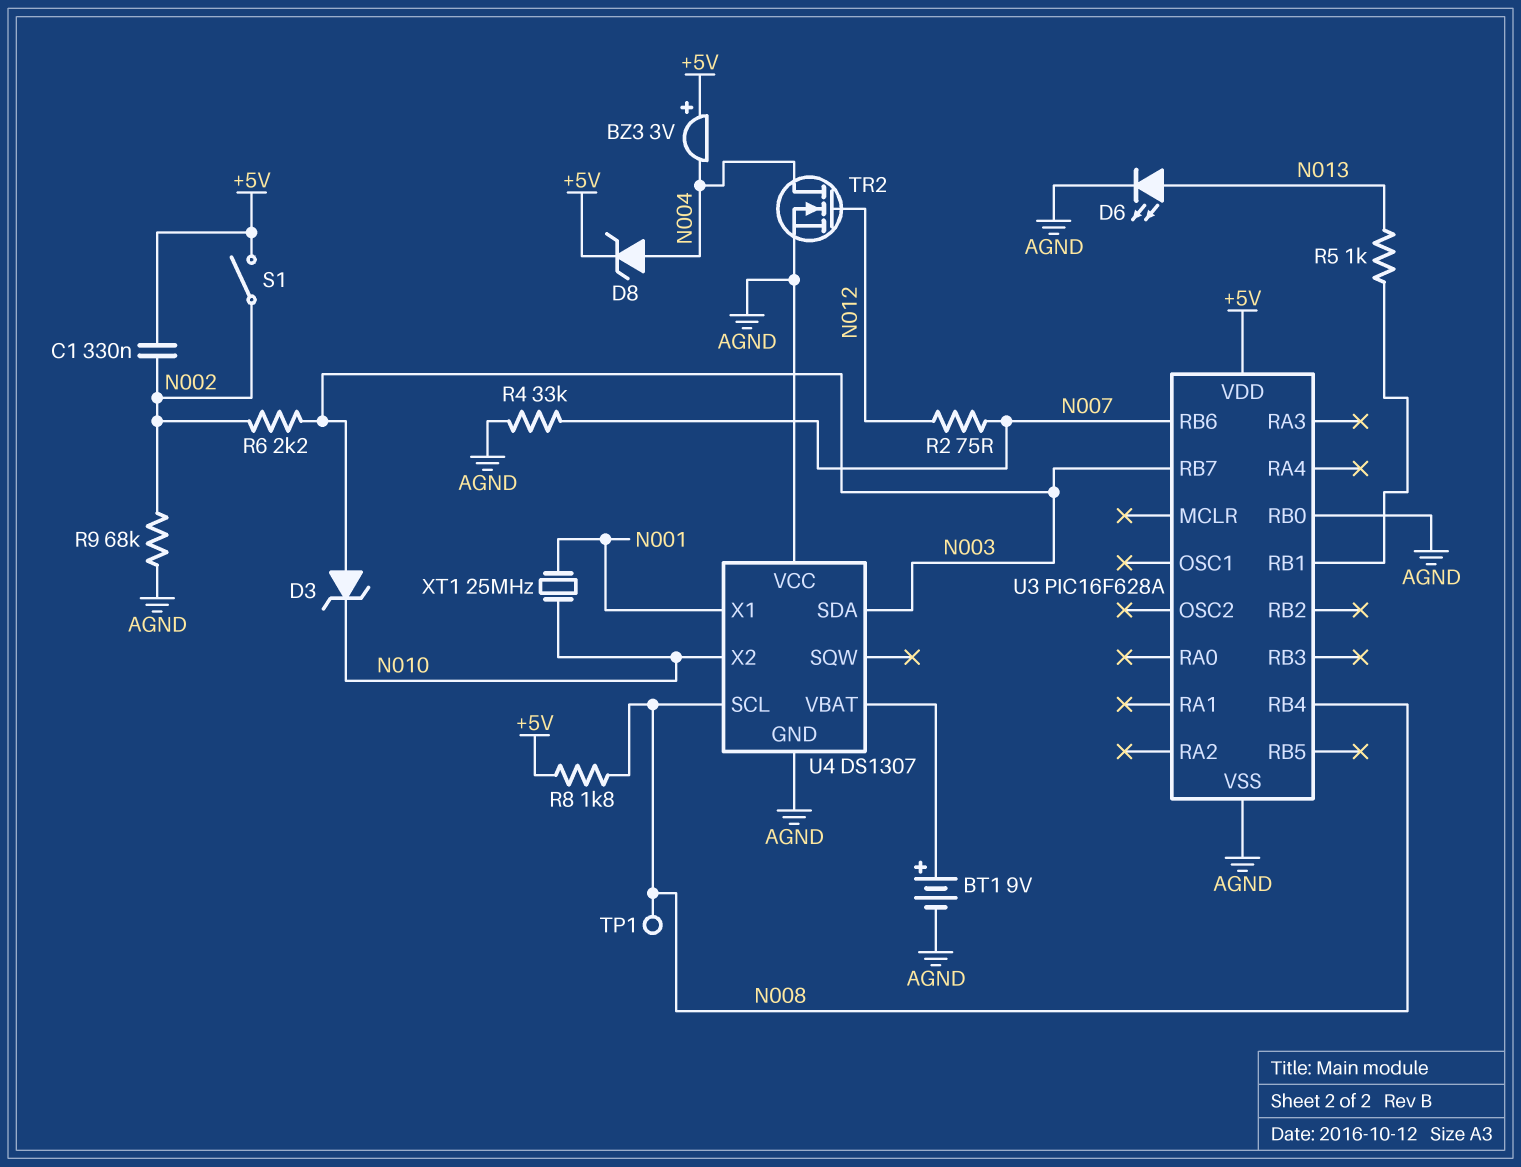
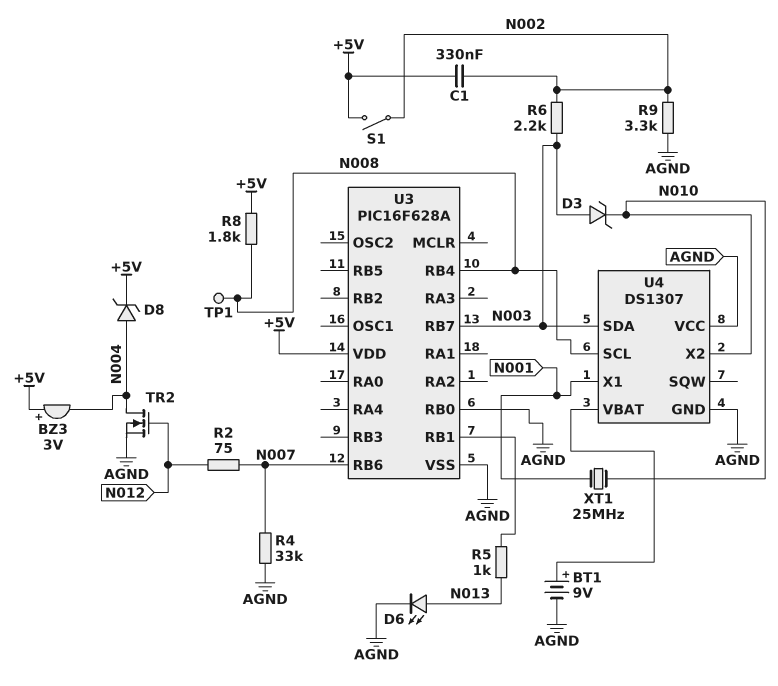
R9: 68k (AGND, N002) -> 3.3k (AGND, N002)

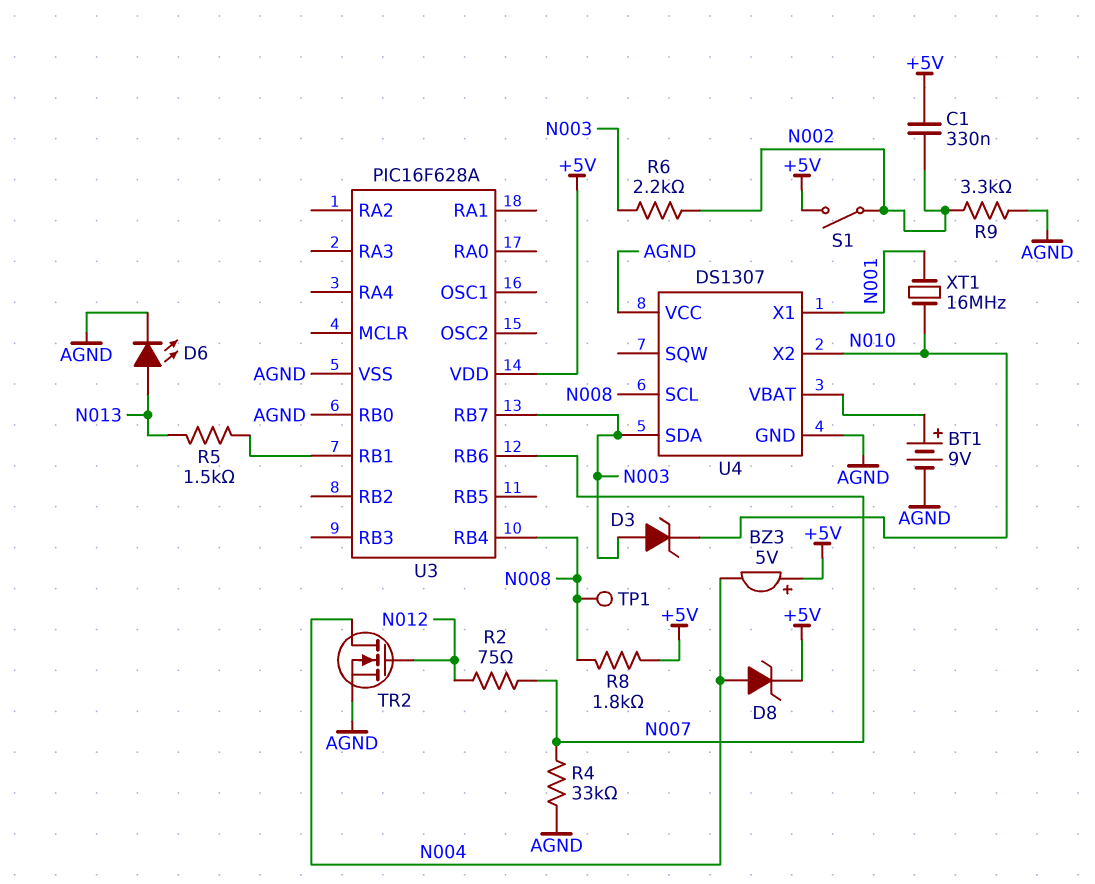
BZ3: buzzer 3V (plus +5V, minus N004) -> buzzer 5V (plus +5V, minus N004)
R5: 1k (N013, U3/RB1) -> 1.5k (N013, U3/RB1)
XT1: 25MHz (N001, N010) -> 16MHz (N001, N010)

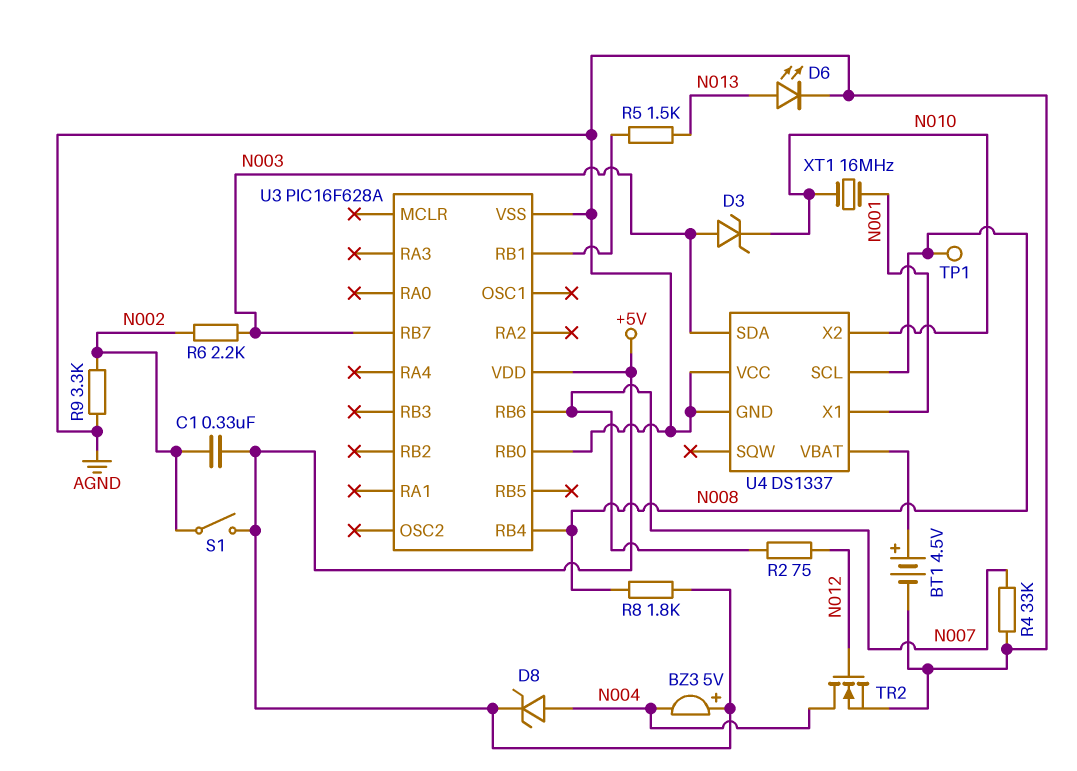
BT1: 9V (plus U4/VBAT, minus AGND) -> 4.5V (plus U4/VBAT, minus AGND)
U4: DS1307 -> DS1337

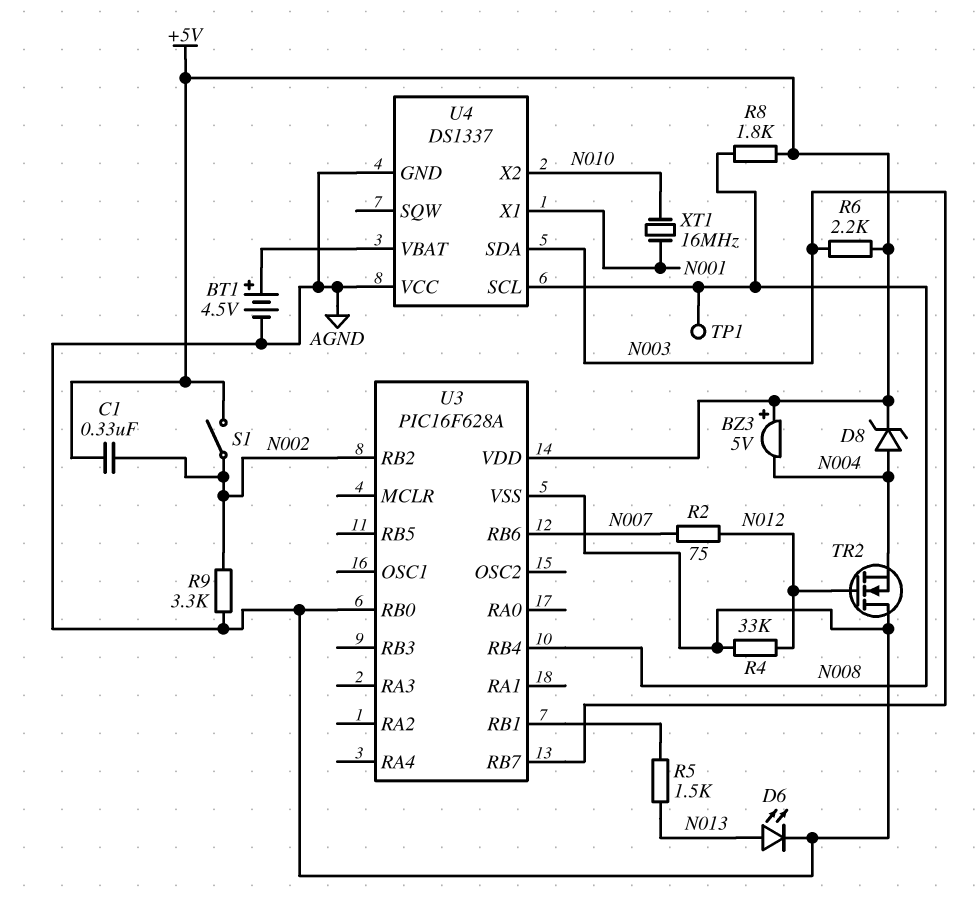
D3: zener (A N003, K N010) -> none
R4: 33k (AGND, N007) -> 33k (AGND, N012)
R6: 2.2k (N002, N003) -> 2.2k (+5V, N003)
TR2: NMOS (G N012, D N004, S AGND) -> NMOS (G N012, D AGND, S N004)
U3 pin RB2: none -> N002

